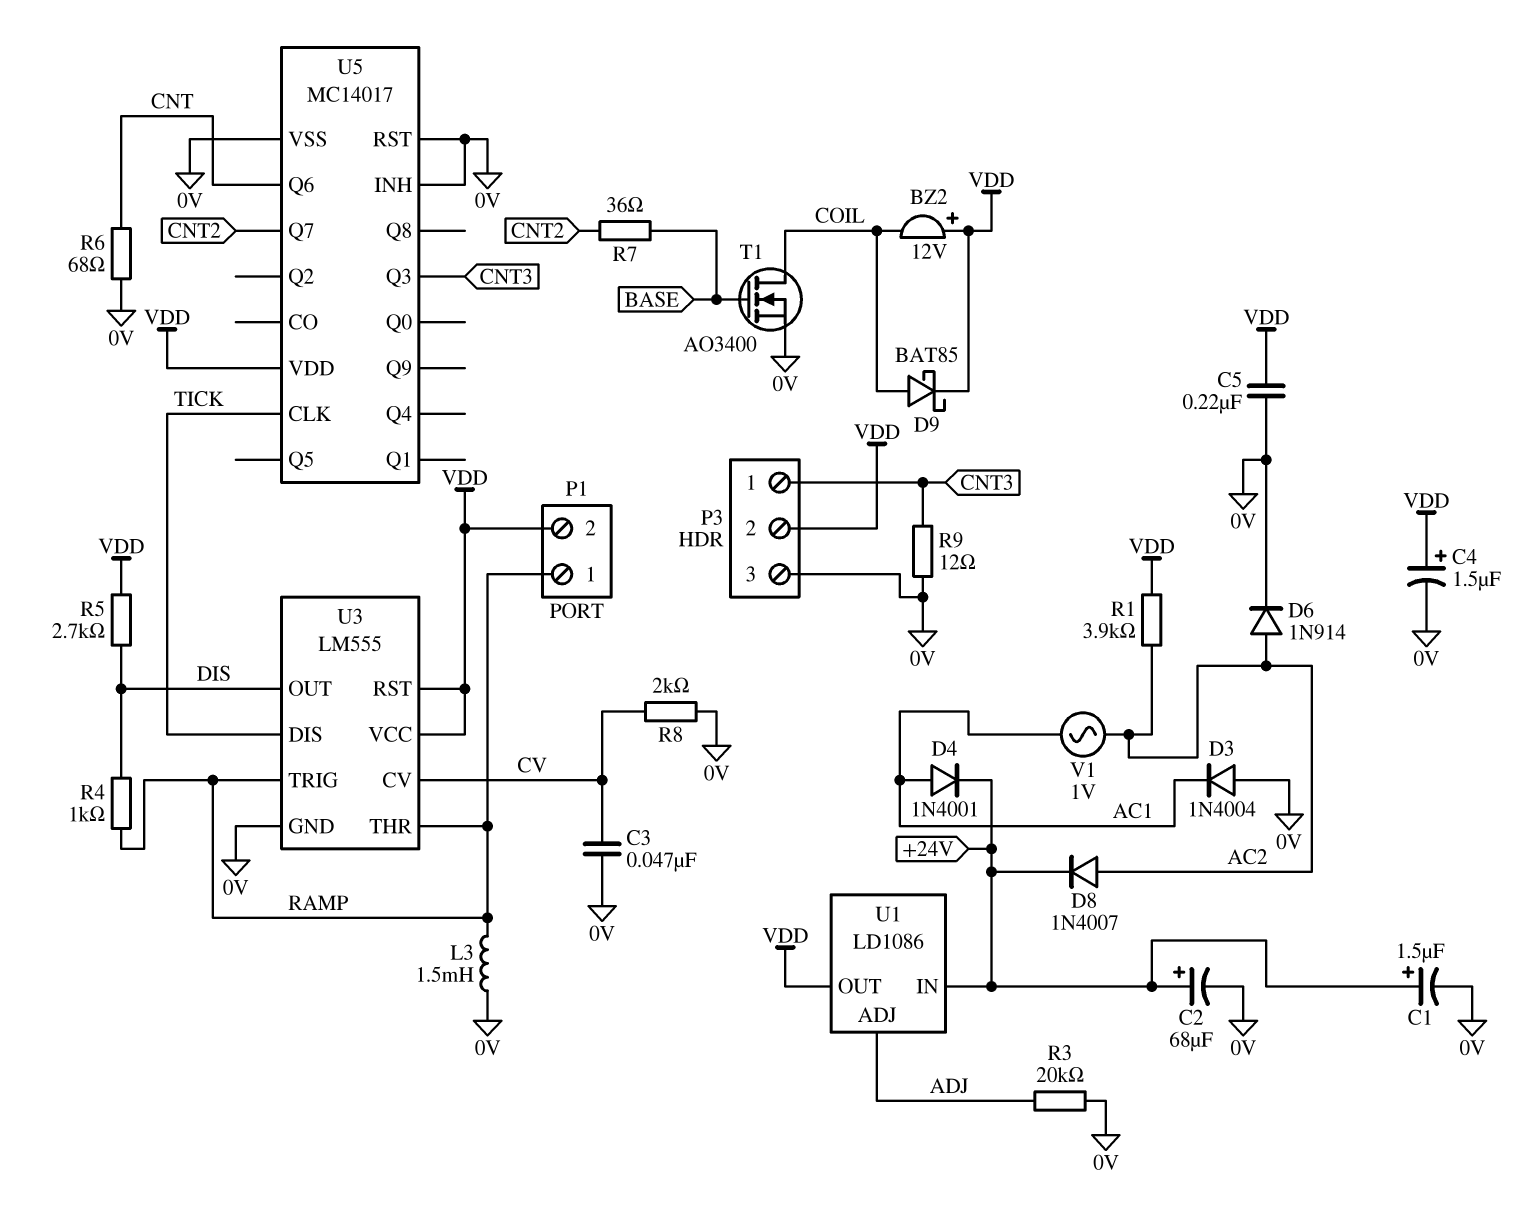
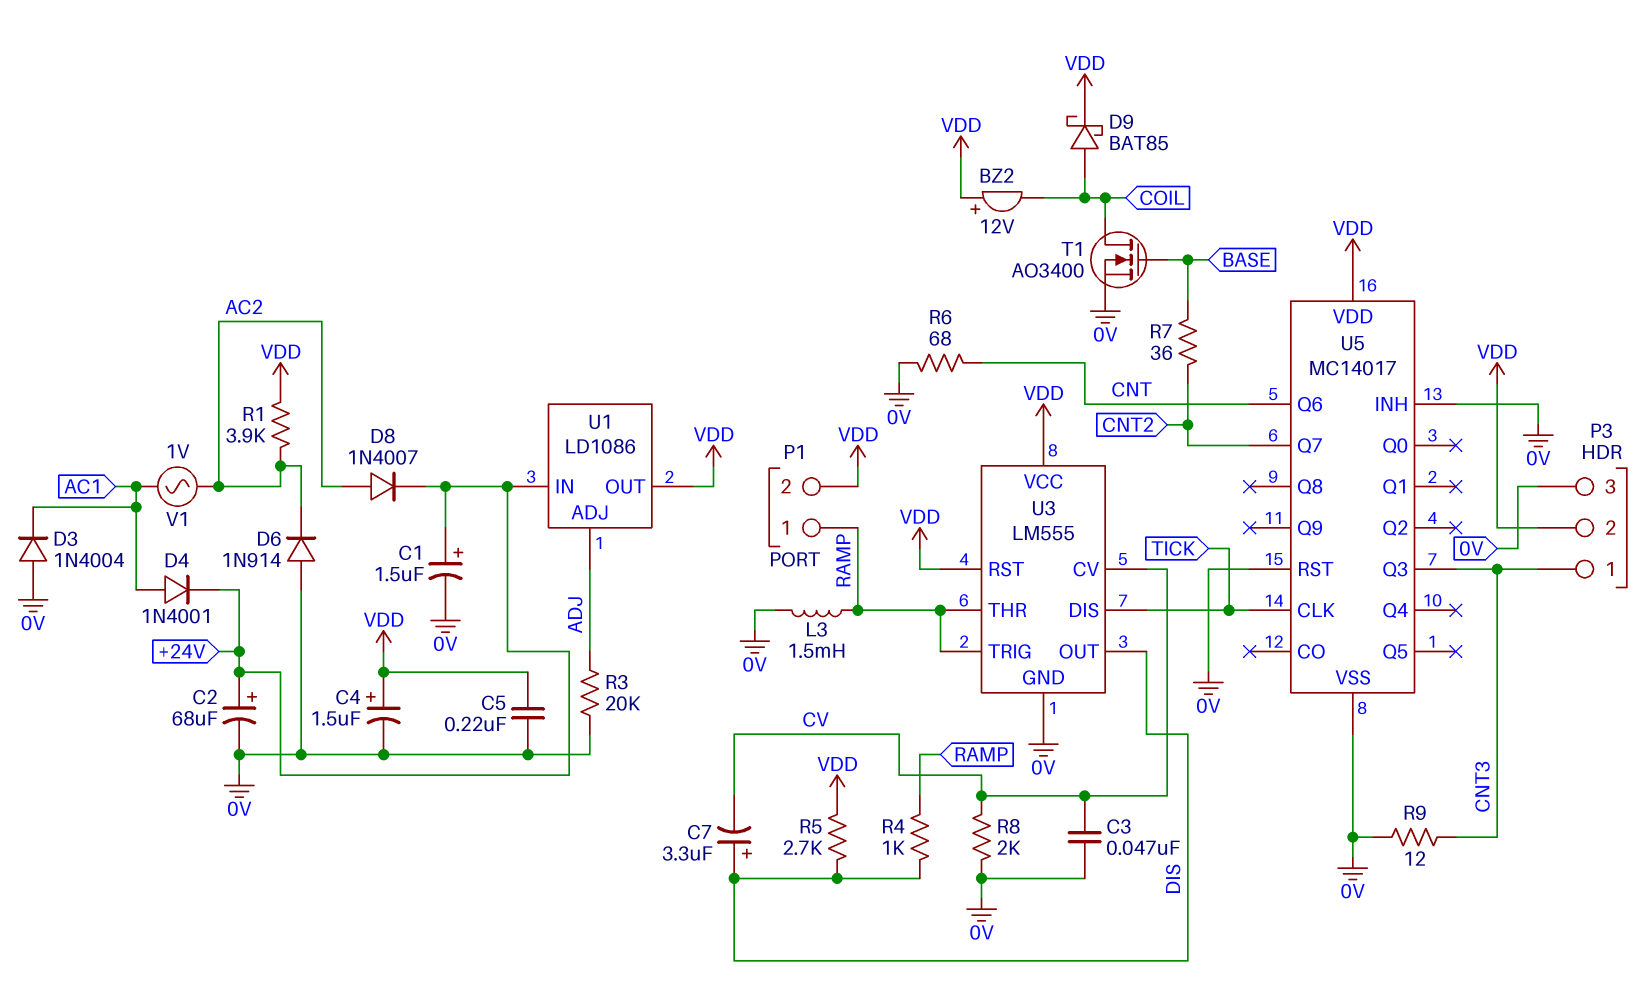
C7: none -> 3.3uF (plus DIS, minus CV)
D6: diode 1N914 (A AC2, K 0V) -> diode 1N914 (A 0V, K AC2)

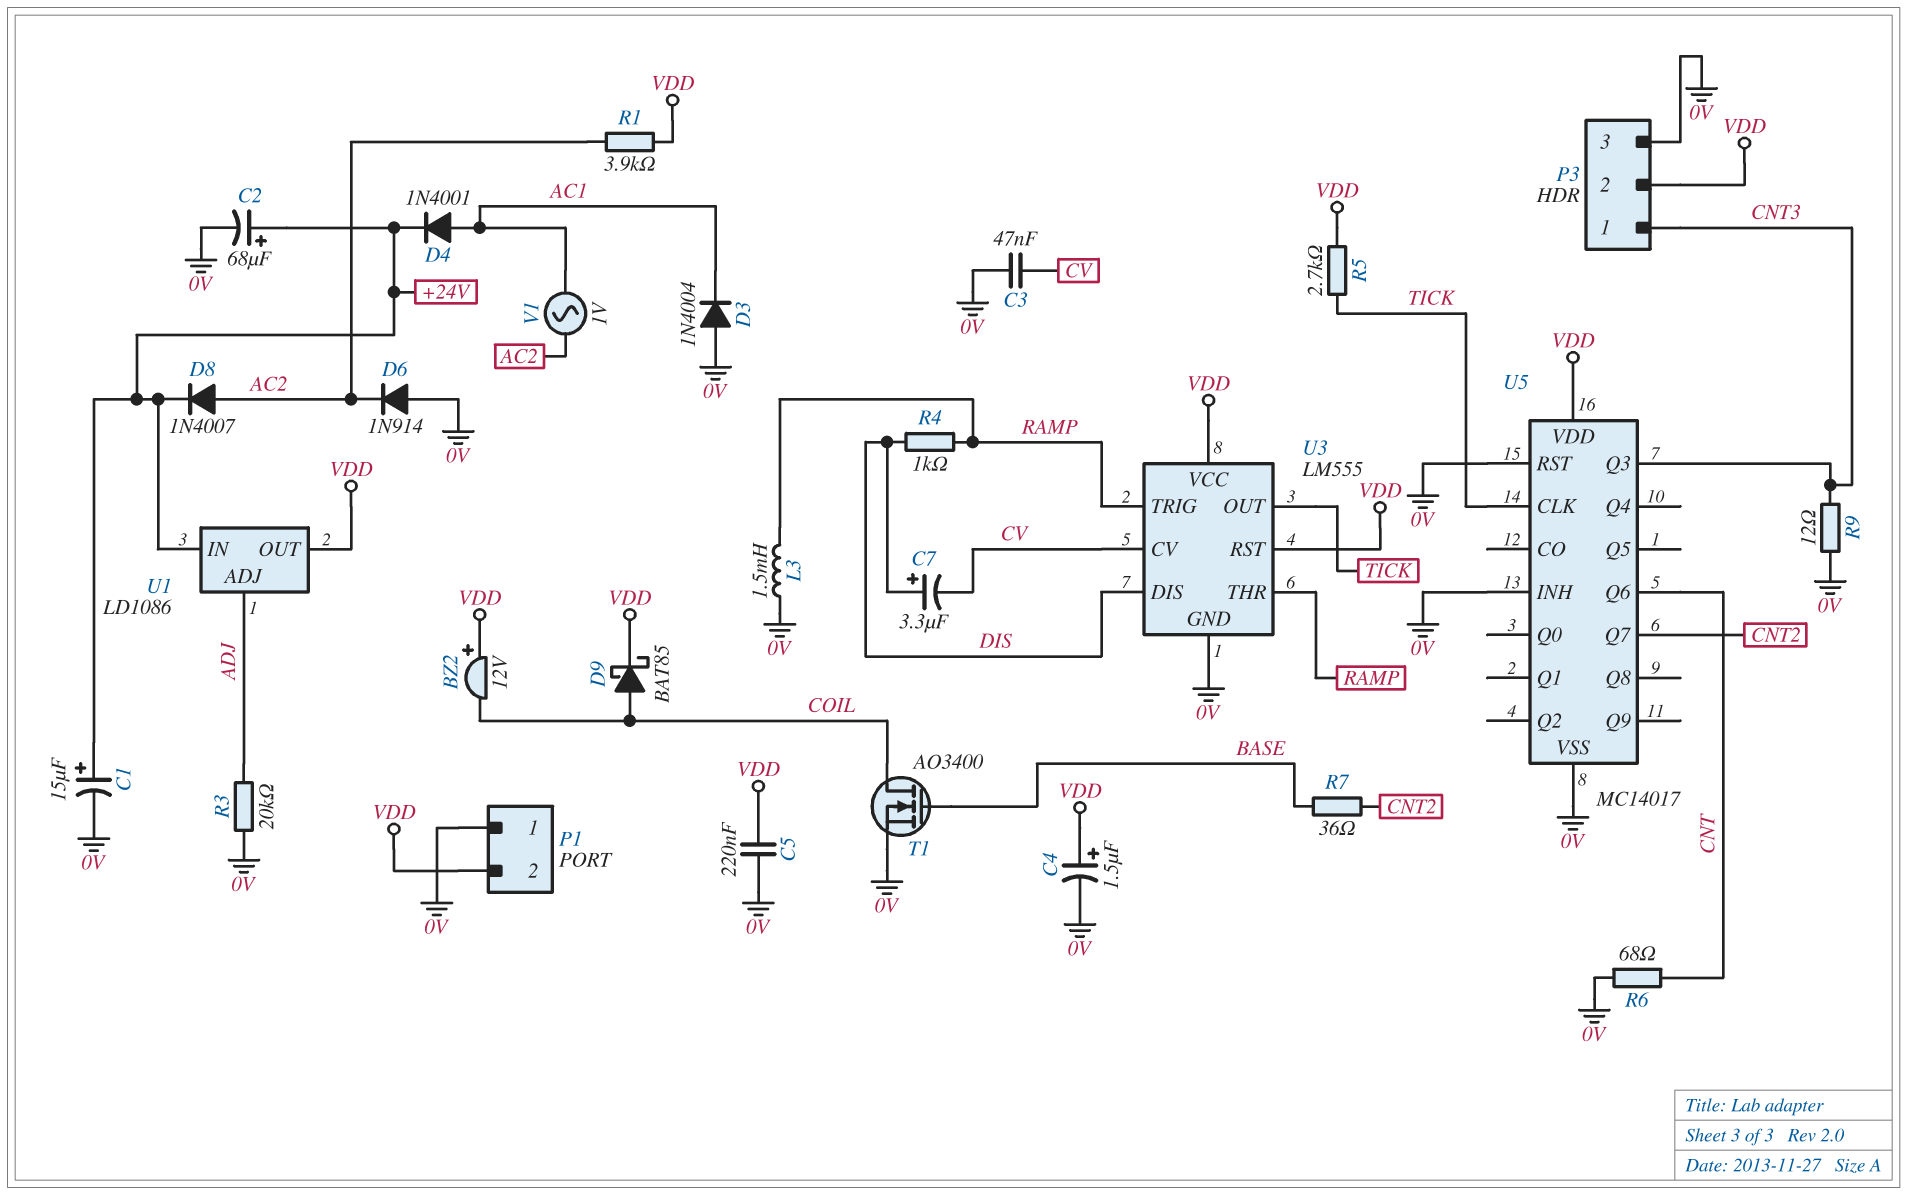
C1: 1.5uF (plus +24V, minus 0V) -> 15uF (plus +24V, minus 0V)
P1 pin 1: RAMP -> 0V
R5: 2.7k (DIS, VDD) -> 2.7k (TICK, VDD)
R8: 2k (0V, CV) -> none
U3 pin DIS: TICK -> DIS
U3 pin OUT: DIS -> TICK

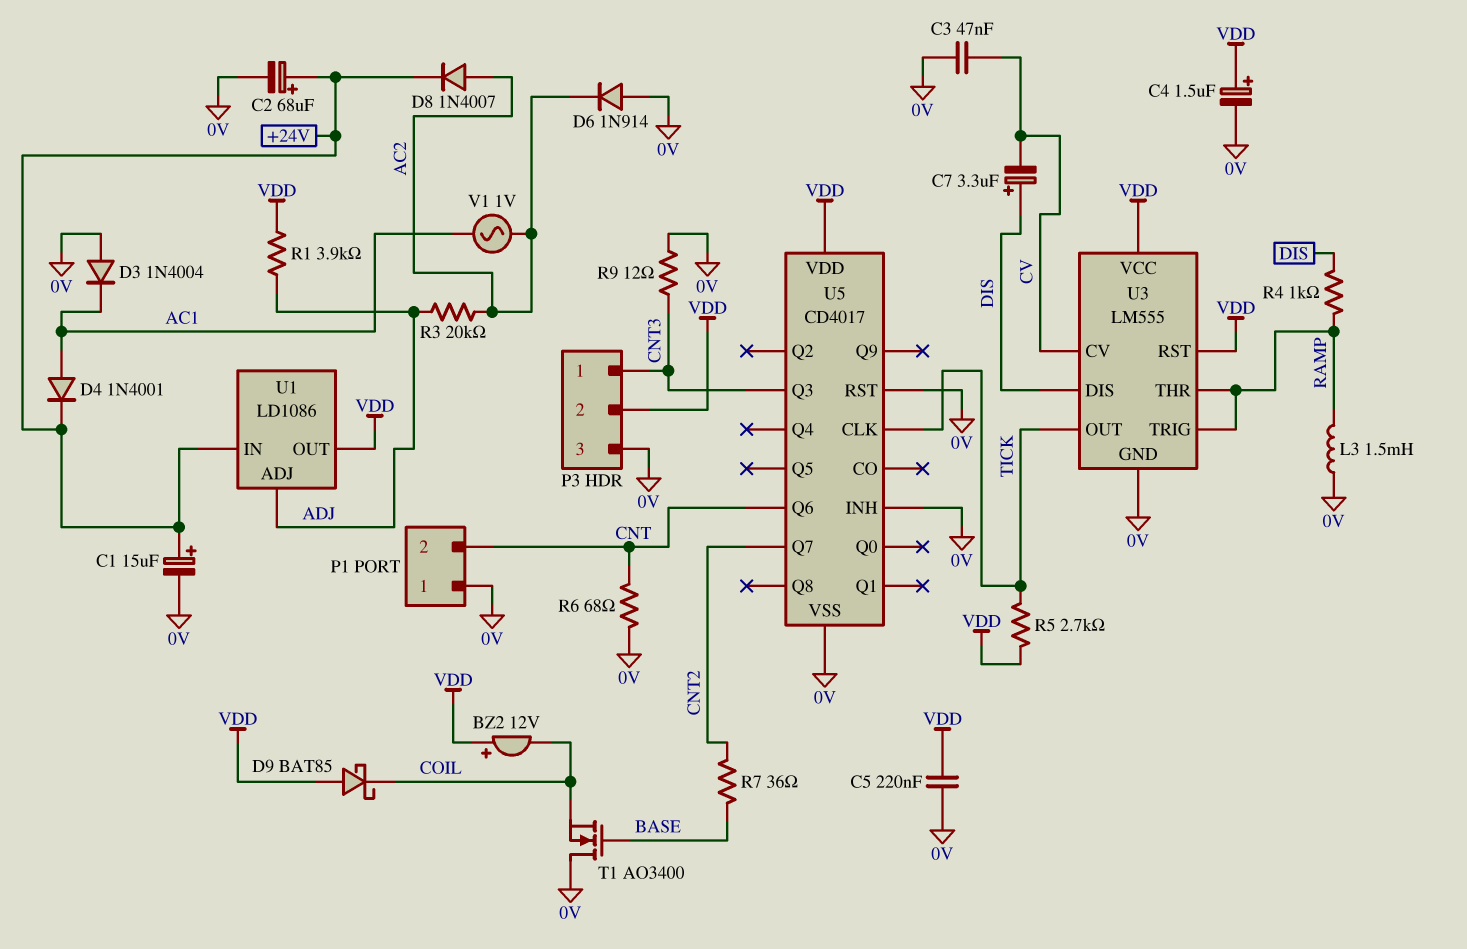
D9: schottky BAT85 (A COIL, K VDD) -> schottky BAT85 (A VDD, K COIL)
P1 pin 2: VDD -> CNT
R1: 3.9k (AC2, VDD) -> 3.9k (ADJ, VDD)
R3: 20k (0V, ADJ) -> 20k (AC2, ADJ)
T1: NMOS AO3400 (G BASE, D COIL, S 0V) -> NMOS AO3400 (G BASE, D 0V, S COIL)
U5: MC14017 -> CD4017

